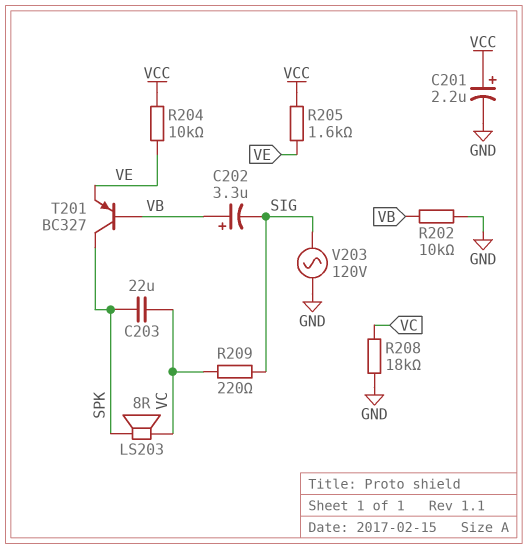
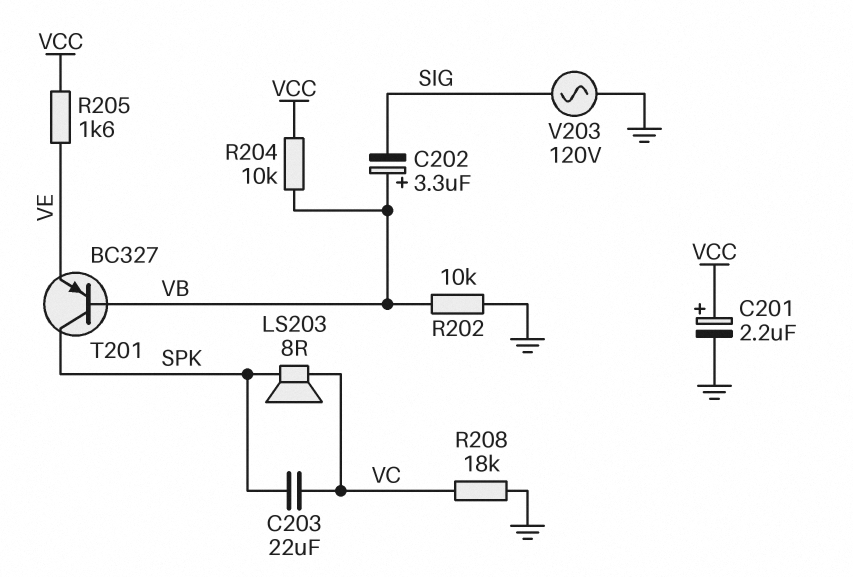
R204: 10k (VCC, VE) -> 10k (VB, VCC)
R209: 220 (SIG, VC) -> none

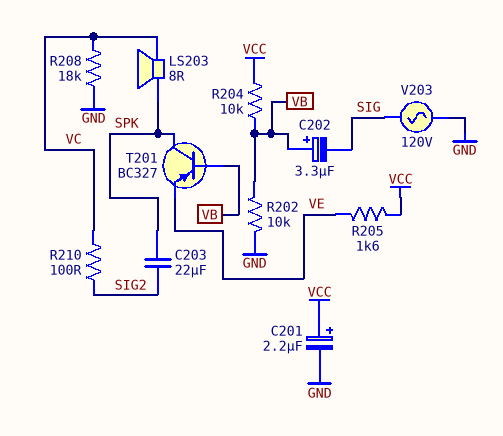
C203: 22uF (SPK, VC) -> 22uF (SIG2, SPK)
R210: none -> 100 (SIG2, VC)

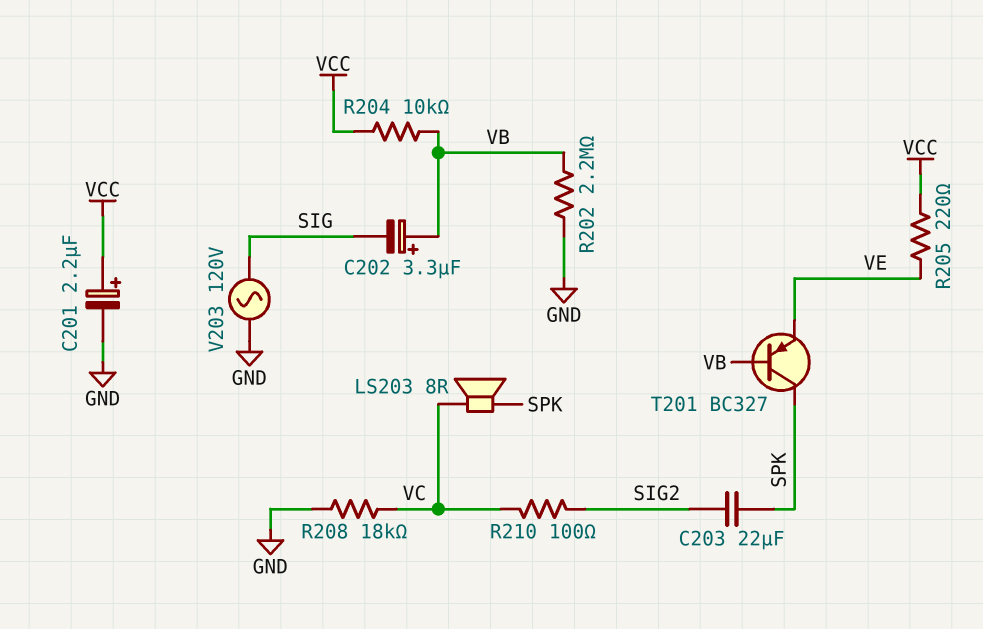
R202: 10k (GND, VB) -> 2.2M (GND, VB)
R205: 1.6k (VCC, VE) -> 220 (VCC, VE)

